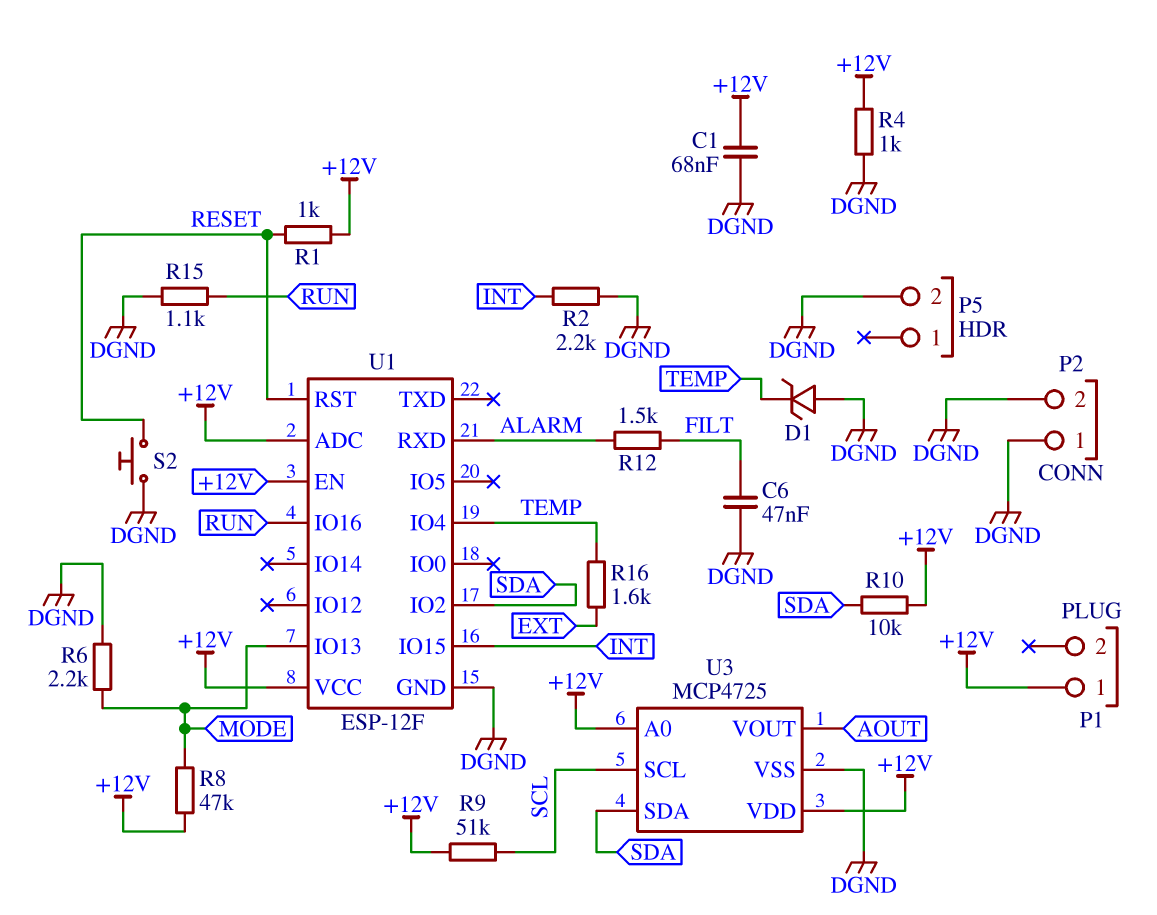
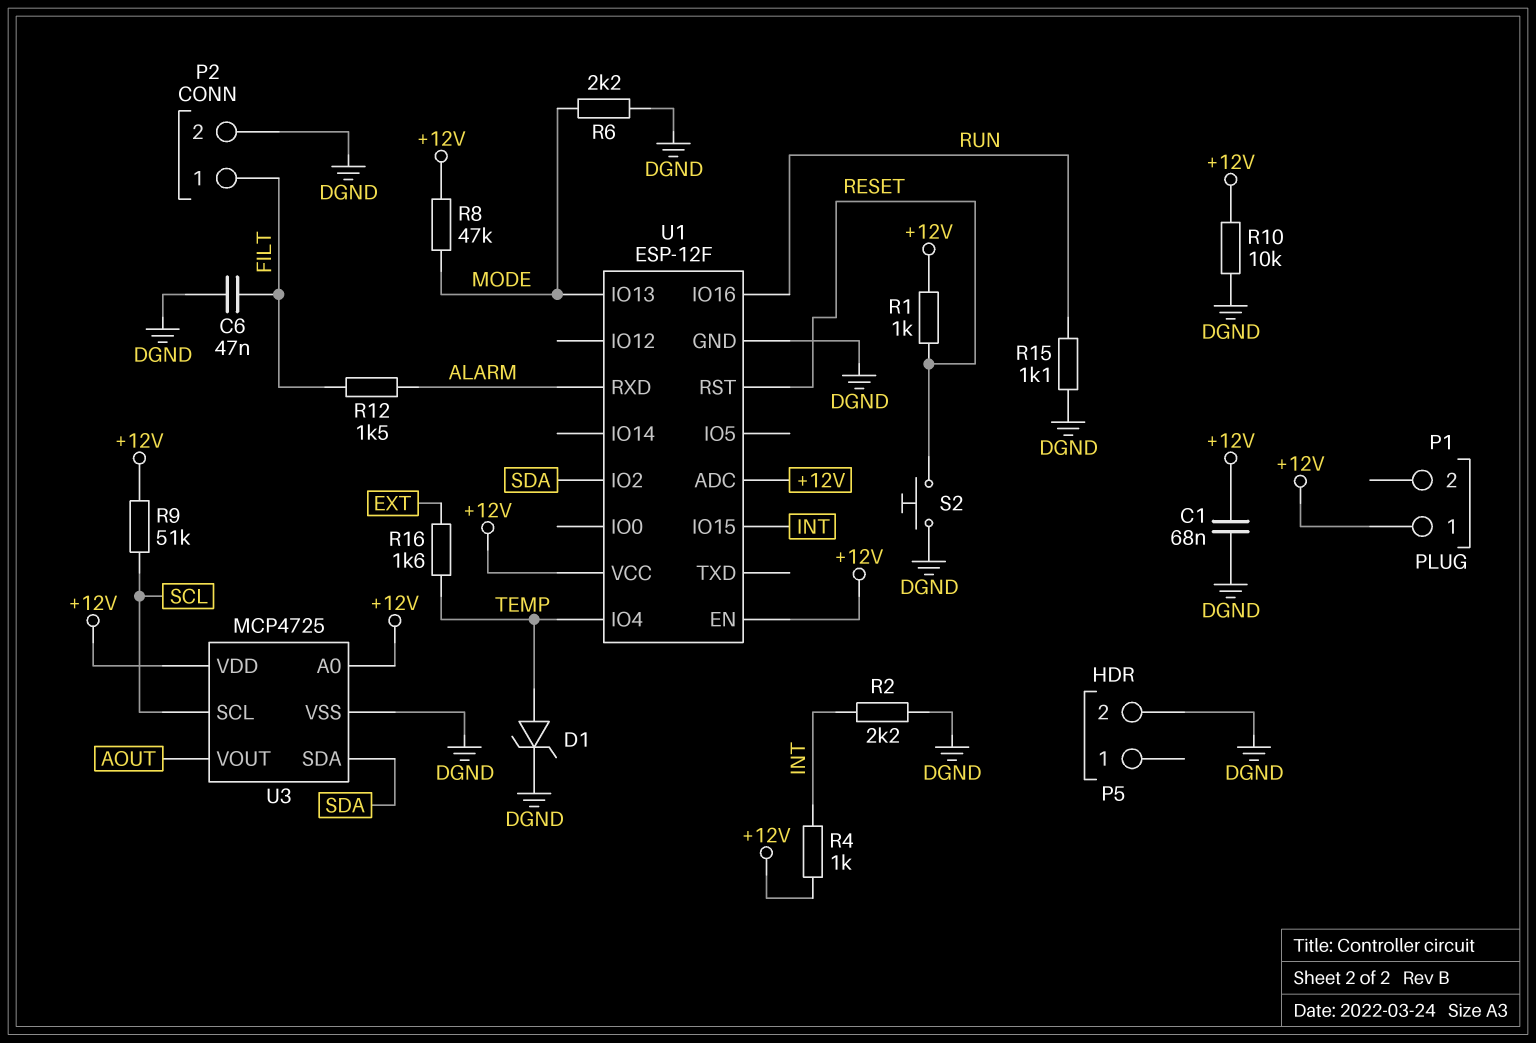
D1: zener (A DGND, K TEMP) -> zener (A TEMP, K DGND)
P2 pin 1: DGND -> FILT
R4: 1k (+12V, DGND) -> 1k (+12V, INT)
R10: 10k (+12V, SDA) -> 10k (+12V, DGND)

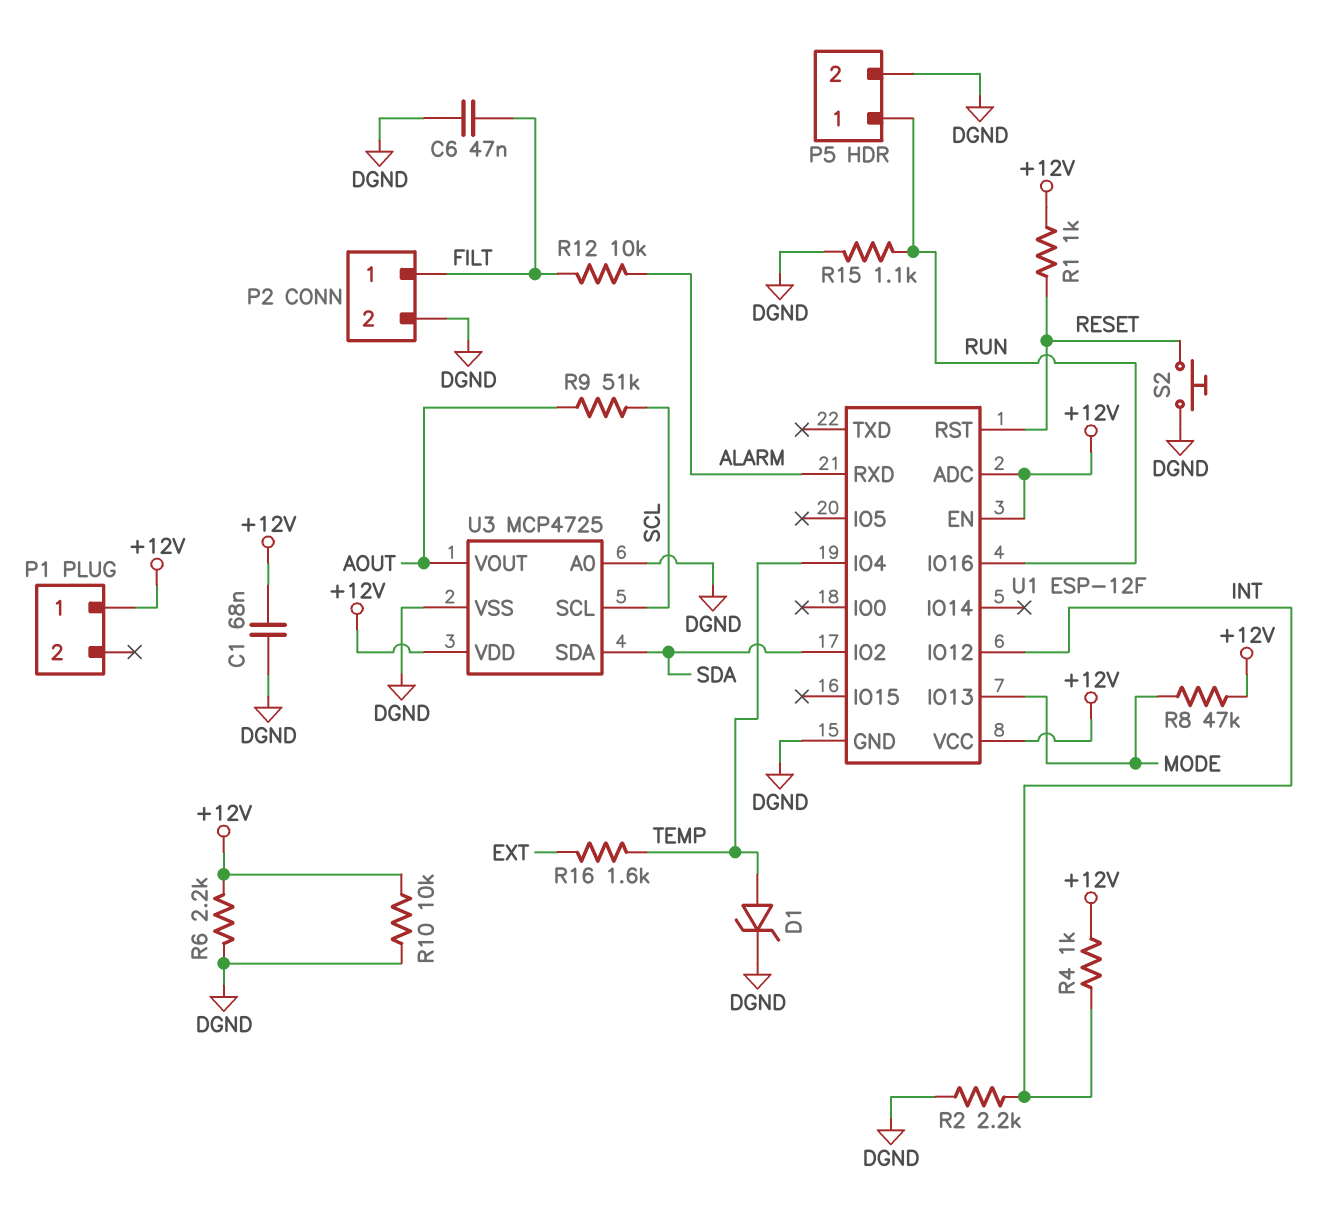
P5 pin 1: none -> RUN
R6: 2.2k (DGND, MODE) -> 2.2k (+12V, DGND)
R9: 51k (+12V, SCL) -> 51k (AOUT, SCL)
R12: 1.5k (ALARM, FILT) -> 10k (ALARM, FILT)
U1 pin IO12: none -> INT
U1 pin IO15: INT -> none
U3 pin A0: +12V -> DGND

